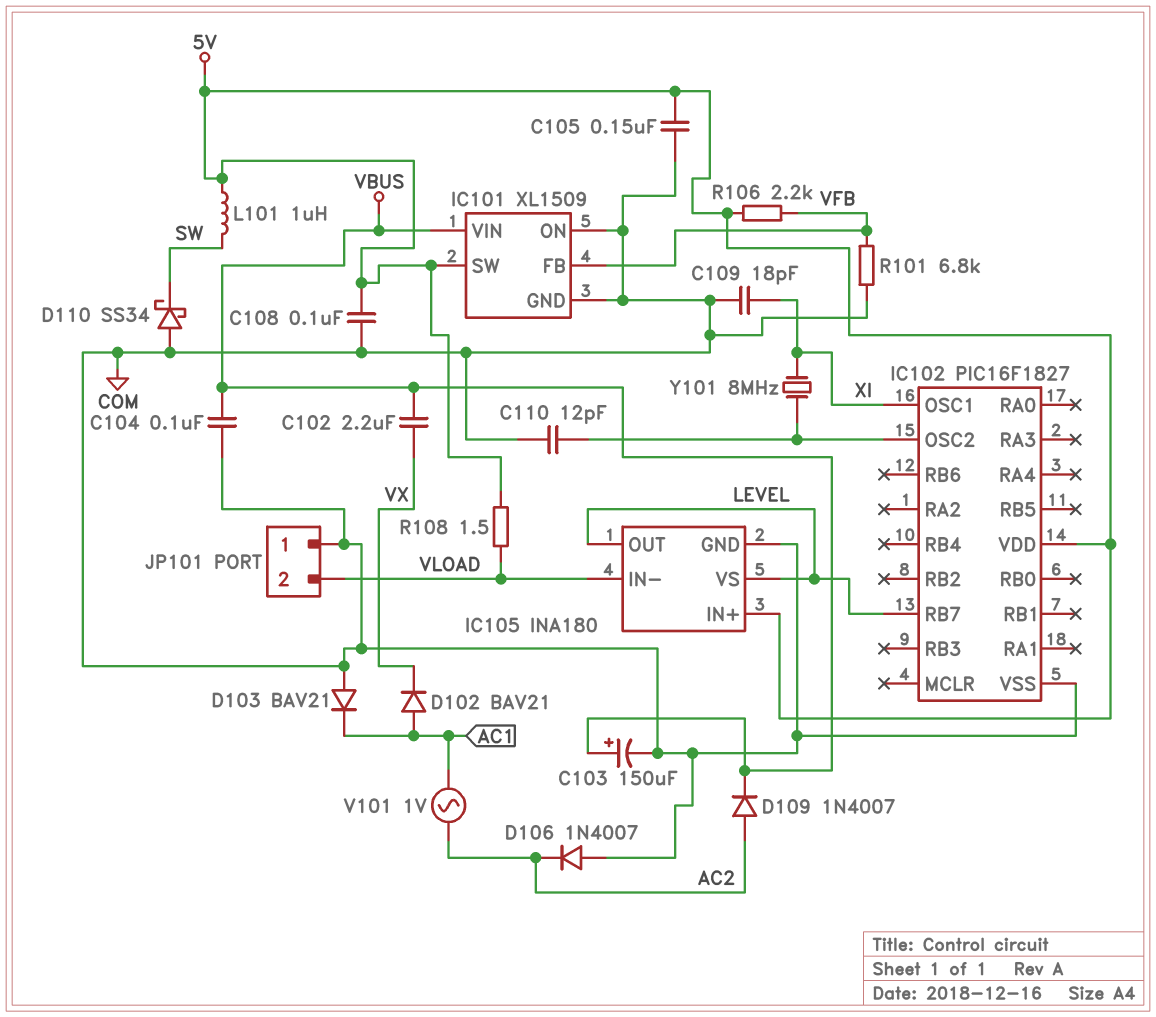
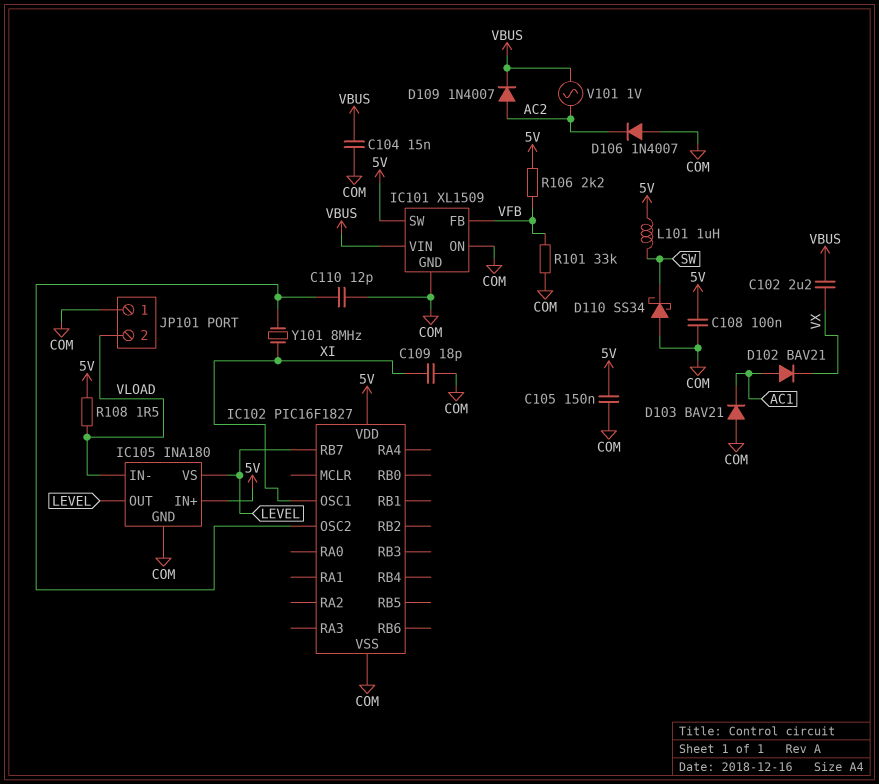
C103: 150uF (plus VBUS, minus COM) -> none
C104: 100nF (COM, VBUS) -> 15nF (COM, VBUS)
R101: 6.8k (COM, VFB) -> 33k (COM, VFB)
V101: AC 1V (AC1, AC2) -> AC 1V (AC2, VBUS)

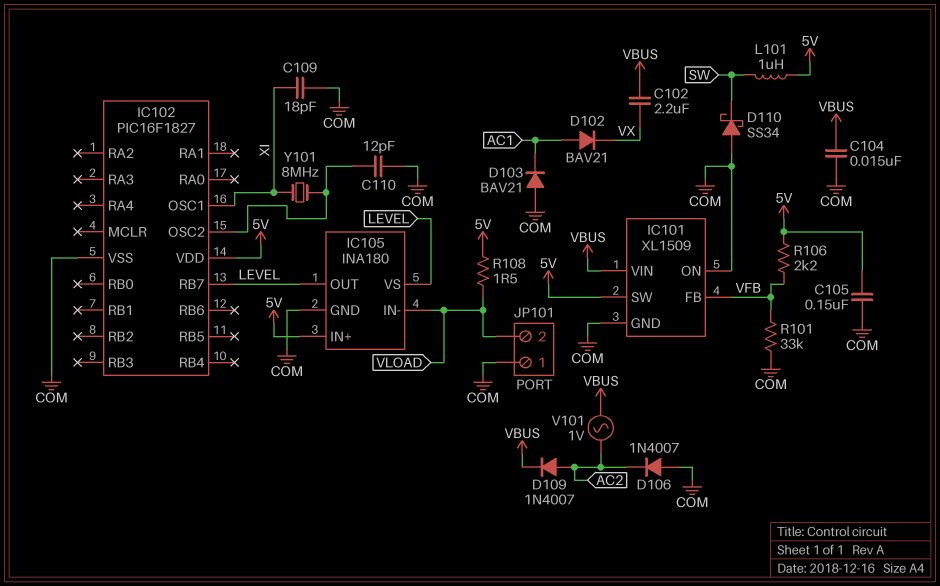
C108: 100nF (5V, COM) -> none

